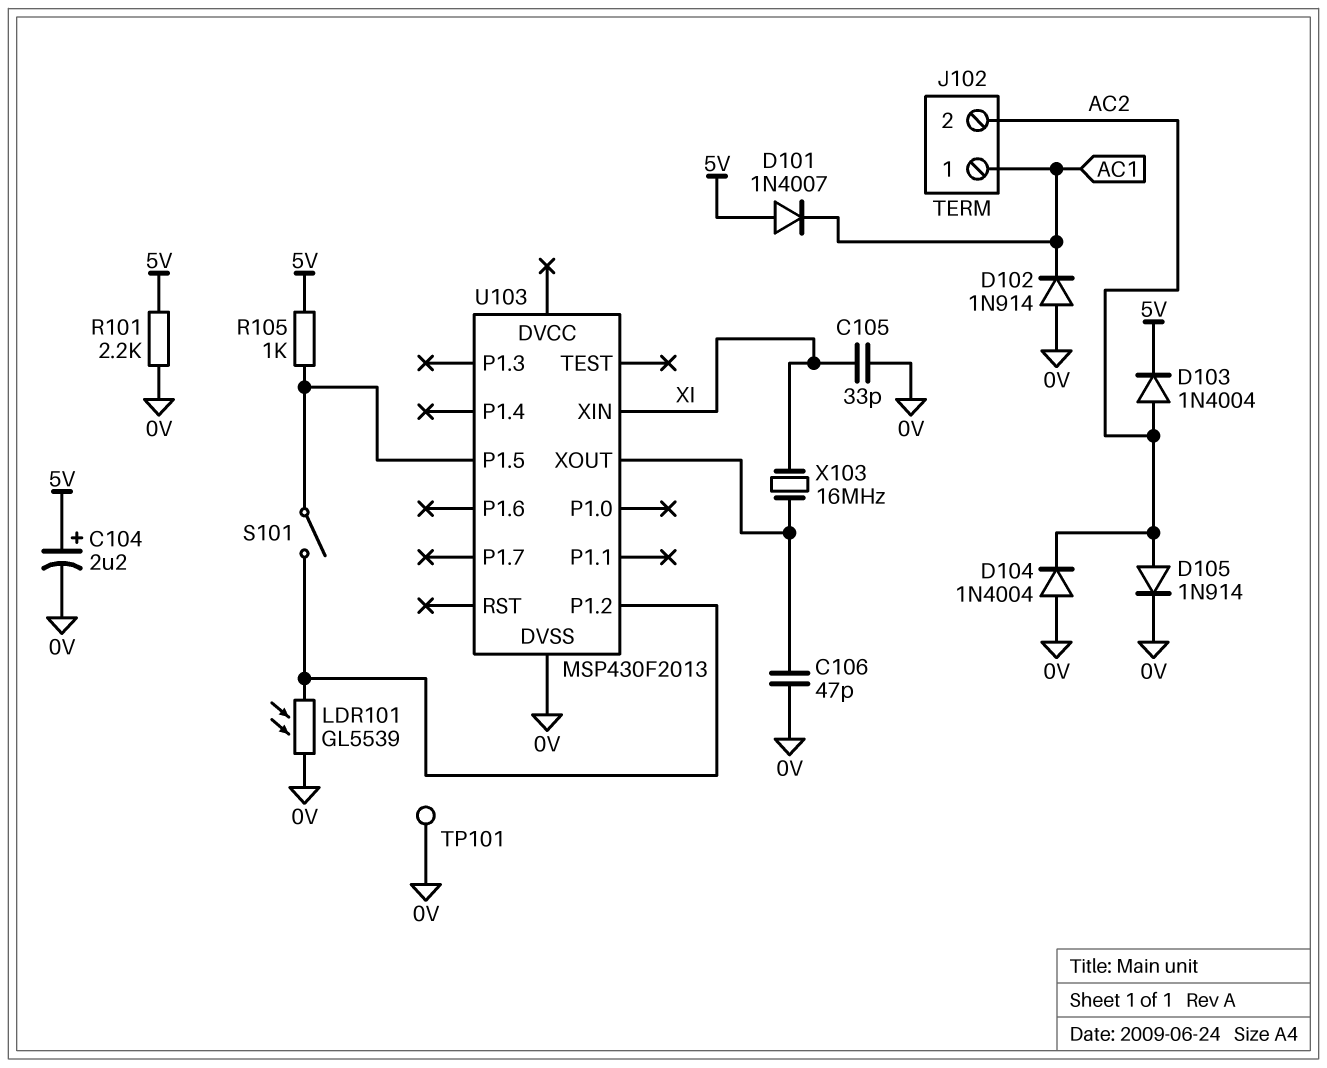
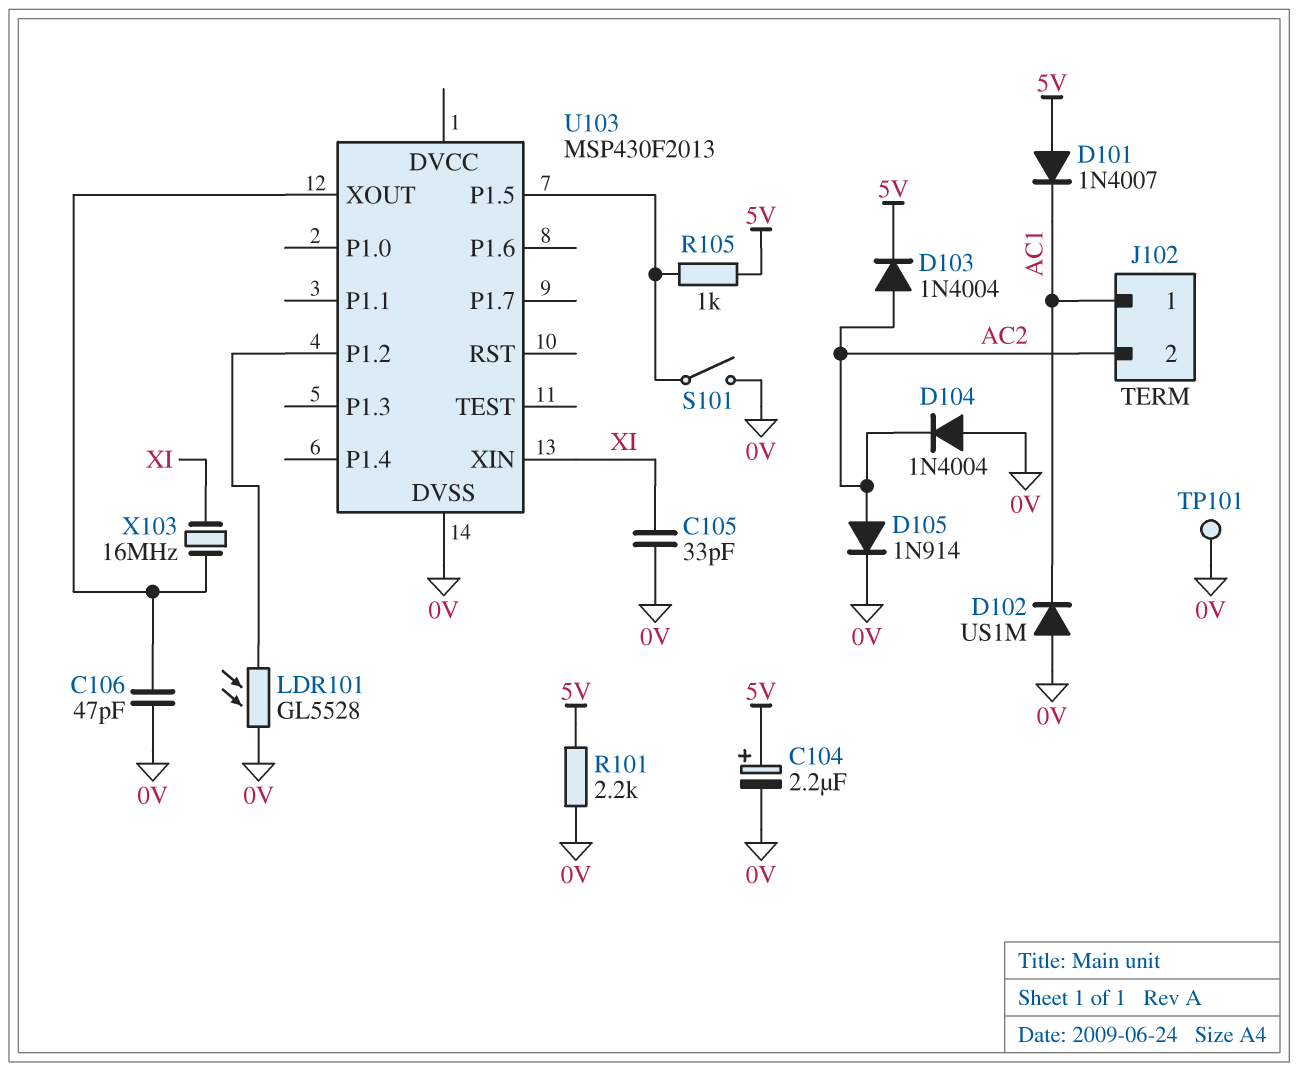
D102: diode 1N914 (A 0V, K AC1) -> diode US1M (A 0V, K AC1)
LDR101: GL5539 (0V, U103/P1.2) -> GL5528 (0V, U103/P1.2)
S101: switch (U103/P1.2, U103/P1.5) -> switch (0V, U103/P1.5)

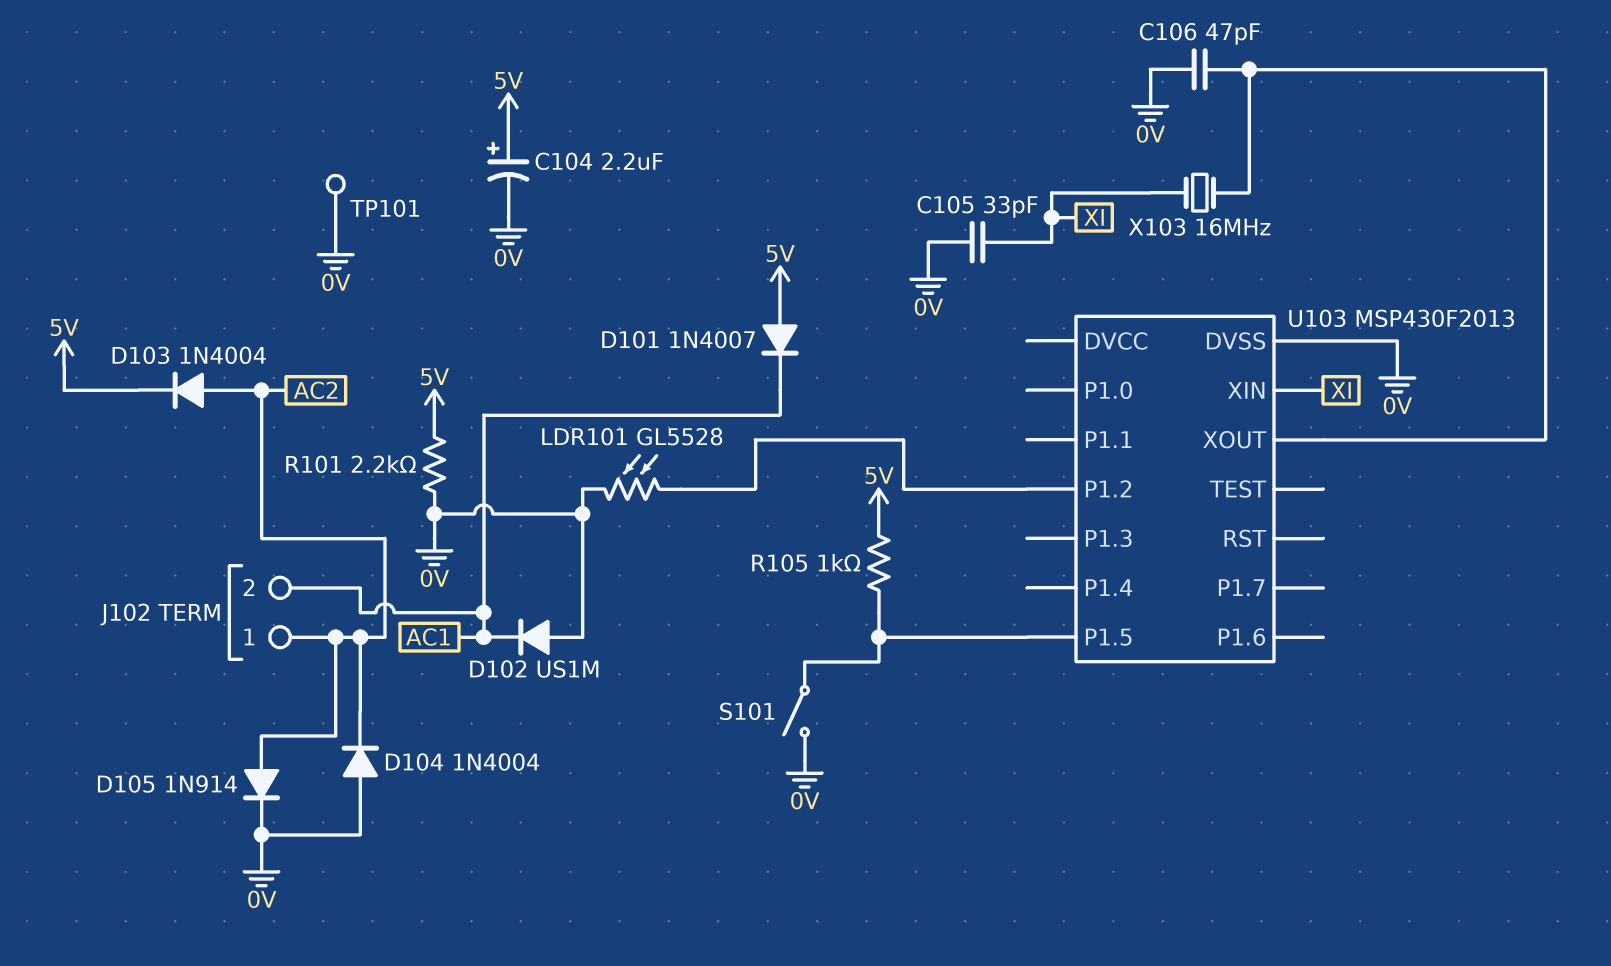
J102 pin 1: AC1 -> AC2
J102 pin 2: AC2 -> AC1

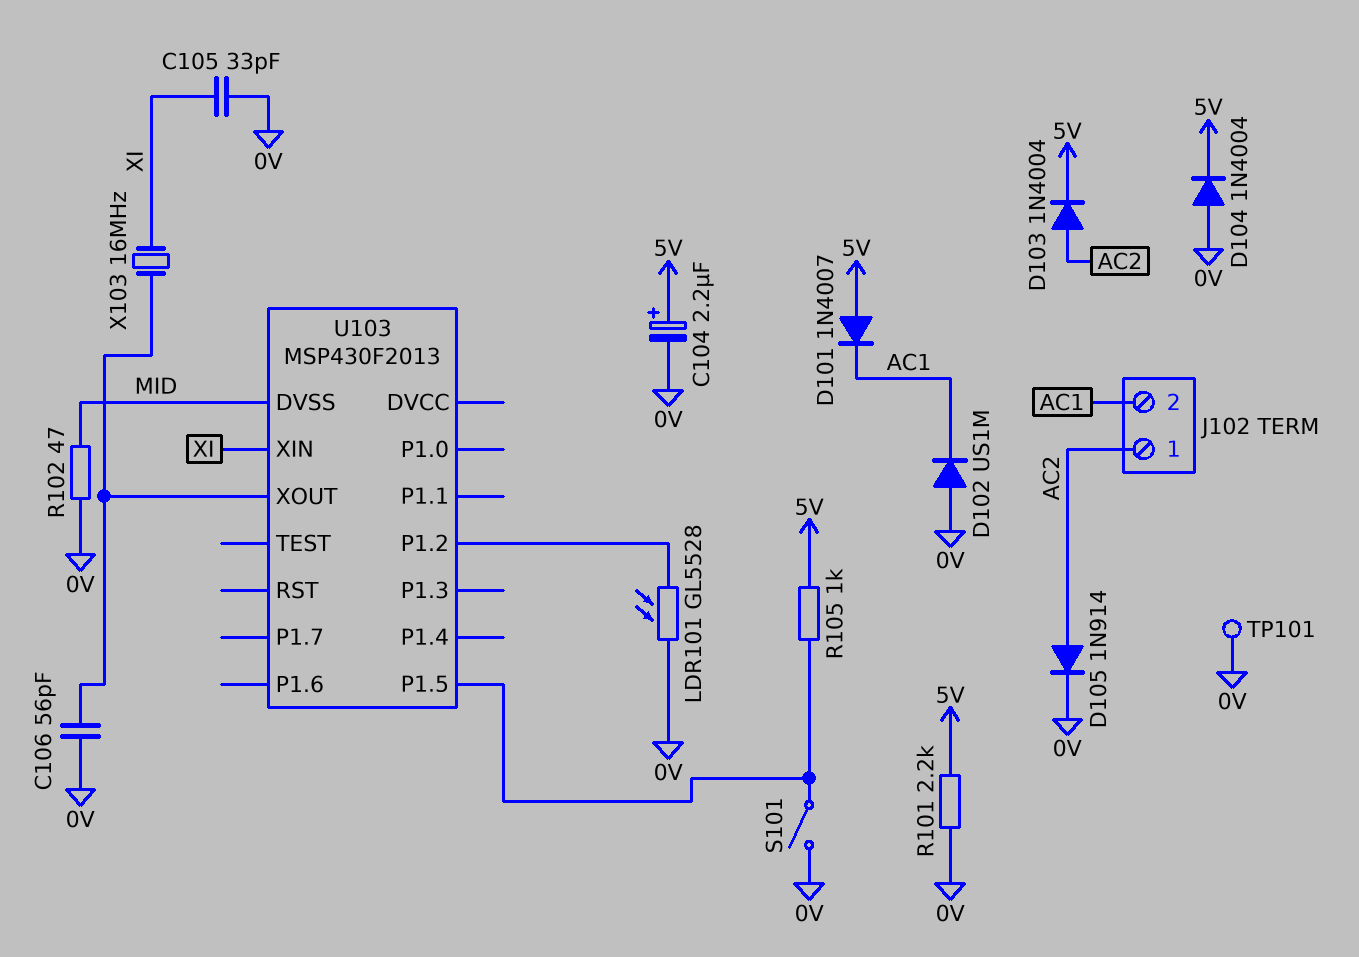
C106: 47pF (0V, U103/XOUT) -> 56pF (0V, U103/XOUT)
D104: diode 1N4004 (A 0V, K AC2) -> diode 1N4004 (A 0V, K 5V)
R102: none -> 47 (0V, MID)
U103 pin DVSS: 0V -> MID

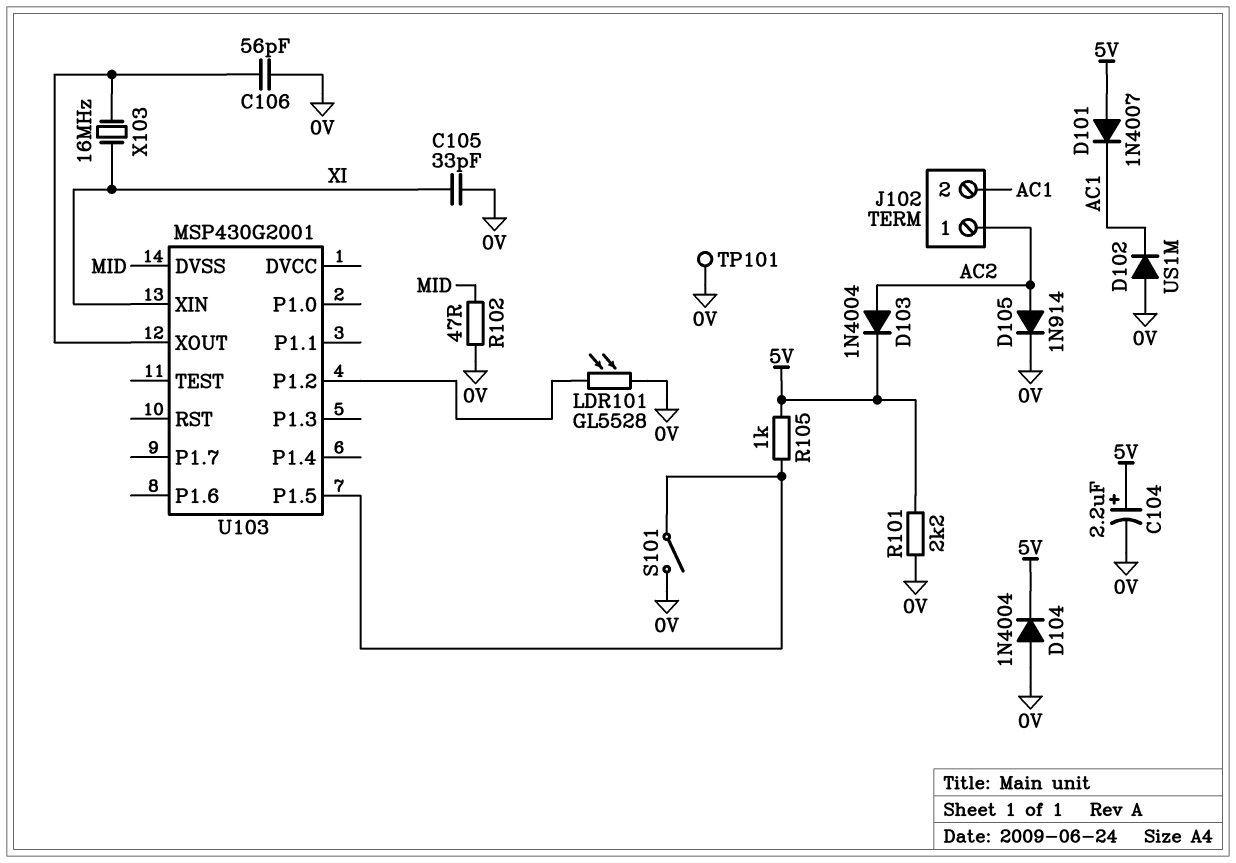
U103: MSP430F2013 -> MSP430G2001

